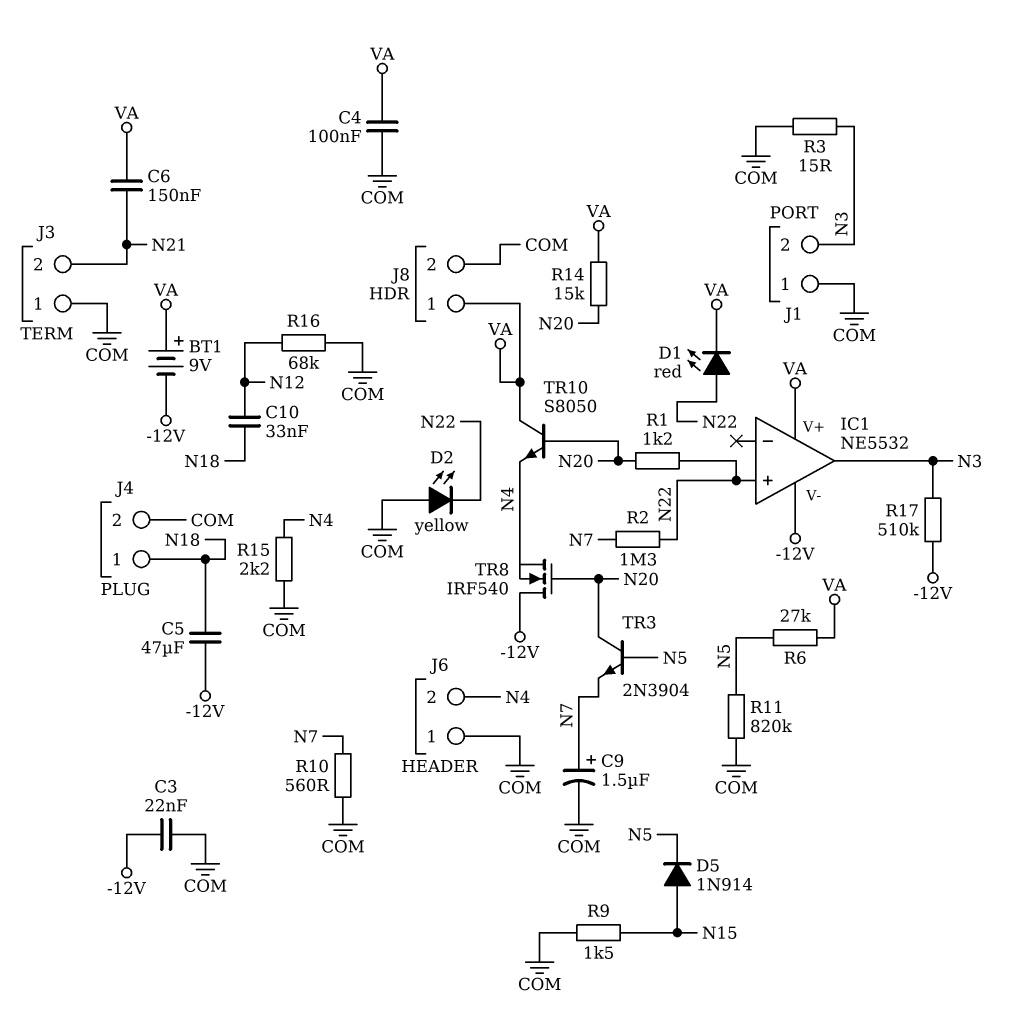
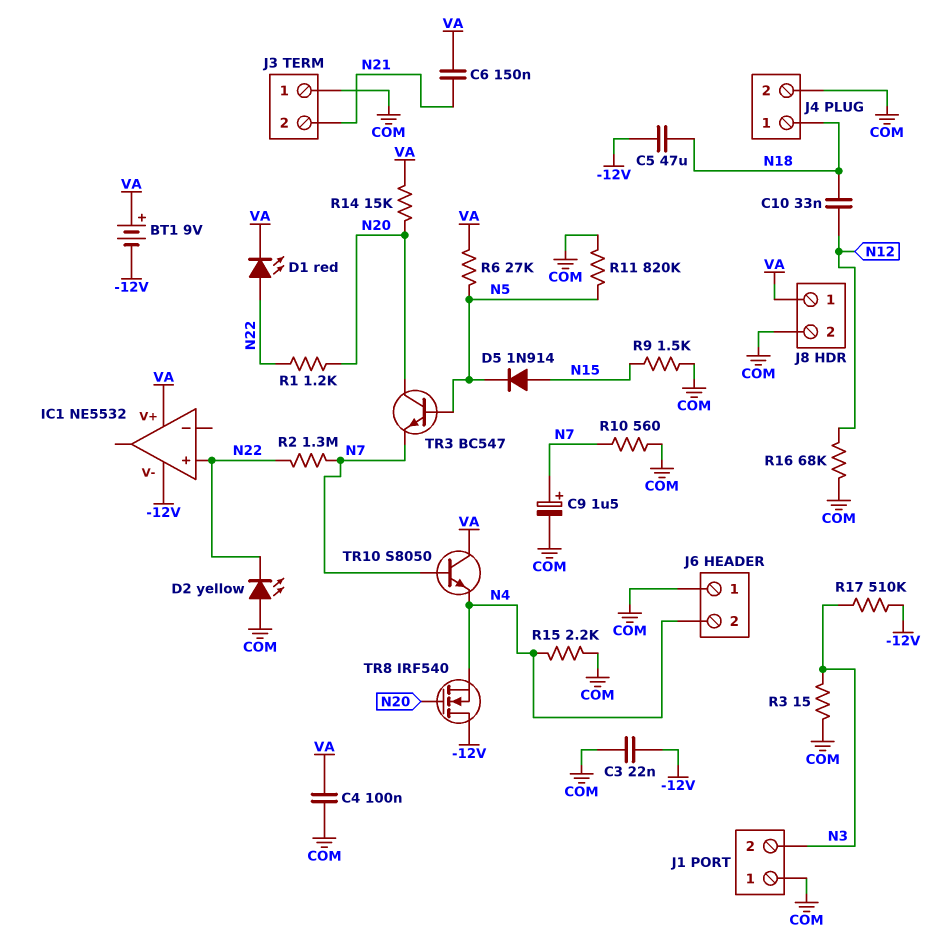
IC1 pin out: N3 -> none
TR3: NPN 2N3904 (B N5, C N20, E N7) -> NPN BC547 (B N5, C N20, E N7)
TR10: NPN S8050 (B N20, C VA, E N4) -> NPN S8050 (B N7, C VA, E N4)

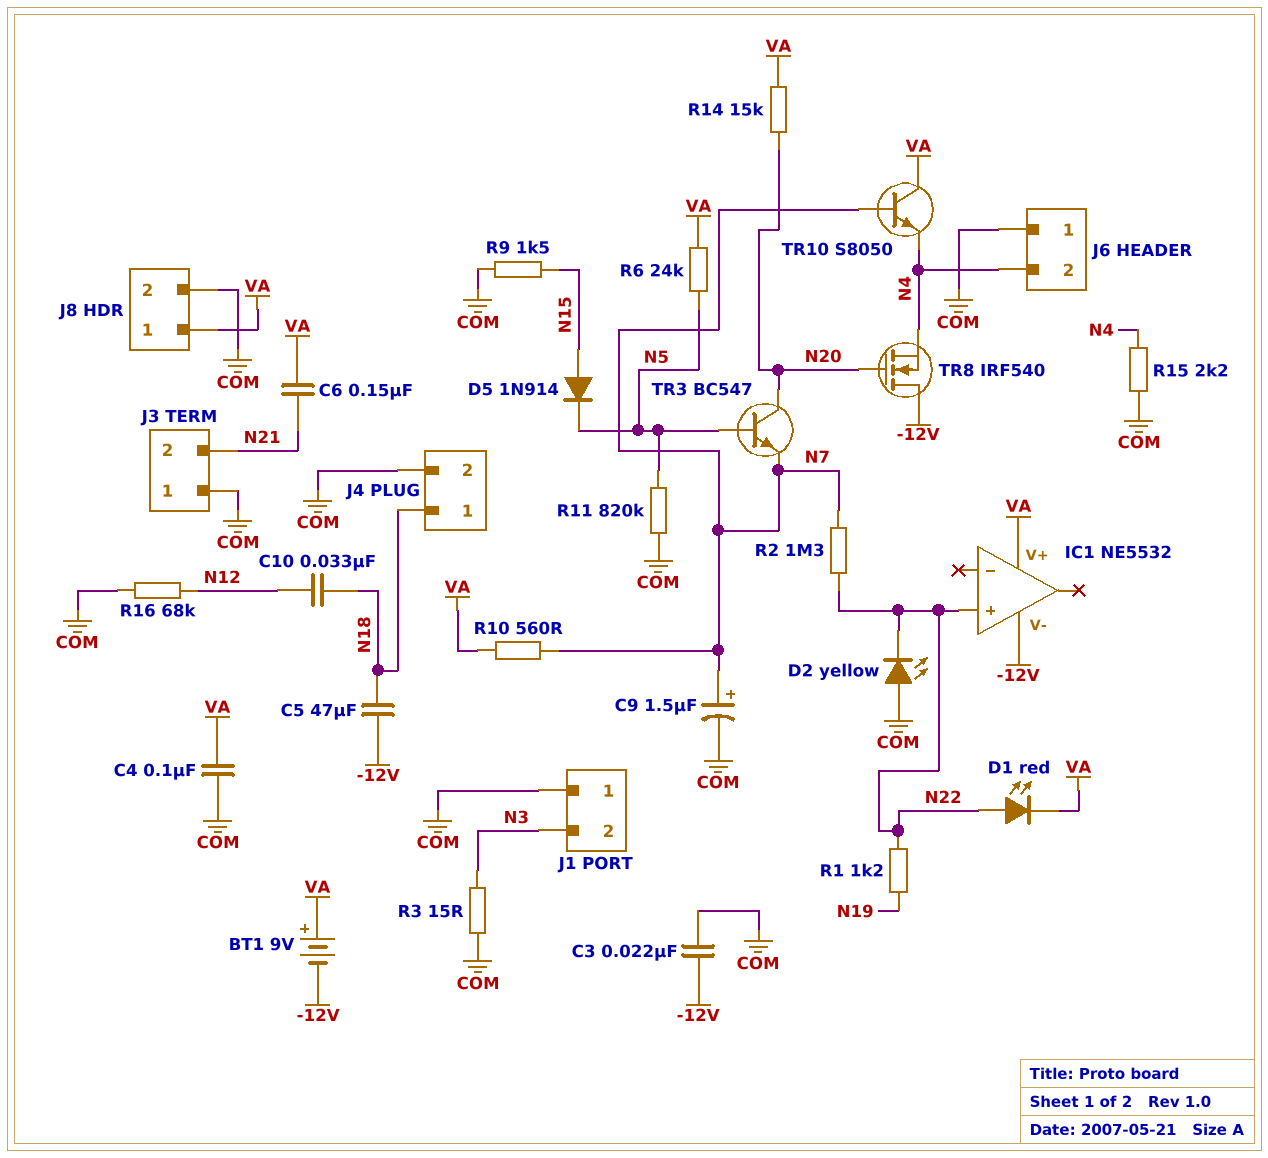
R1: 1.2k (N20, N22) -> 1.2k (N19, N22)
R6: 27k (N5, VA) -> 24k (N5, VA)
R10: 560 (COM, N7) -> 560 (N7, VA)
R17: 510k (-12V, N3) -> none

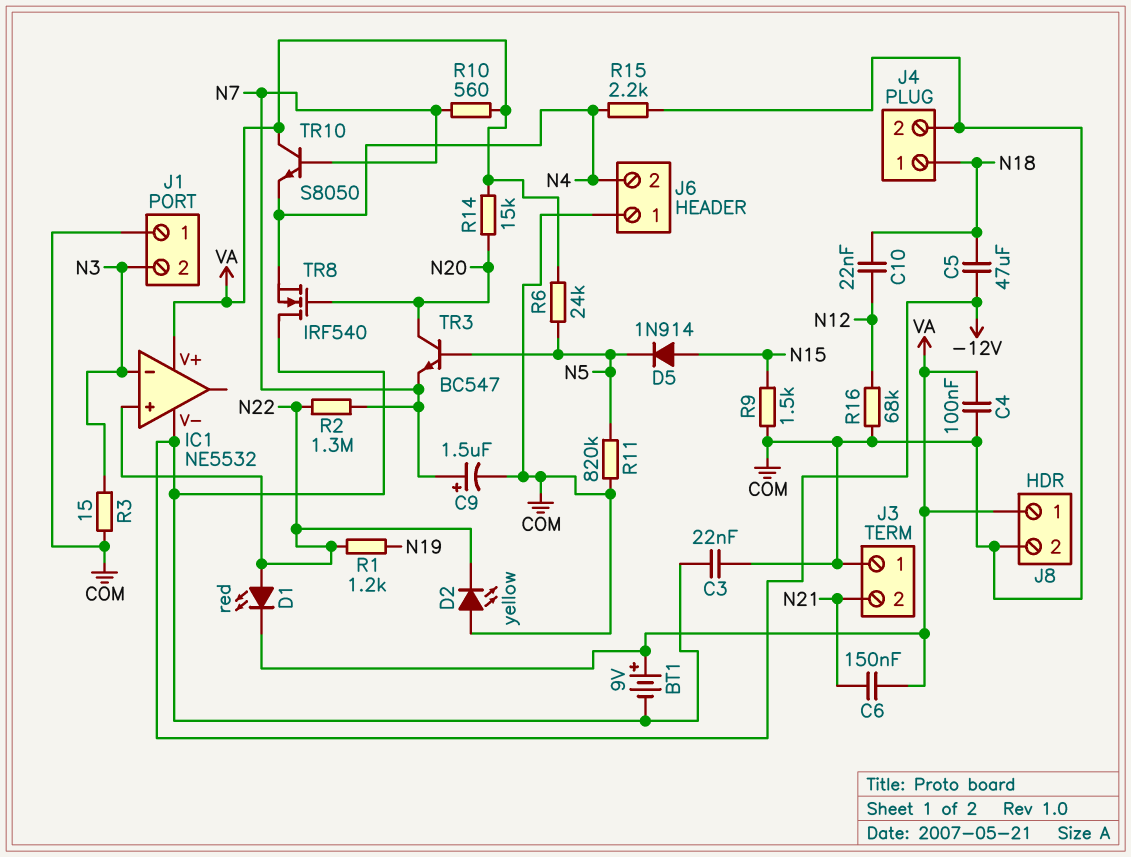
C10: 33nF (N12, N18) -> 22nF (N12, N18)
IC1 pin in-: none -> N3

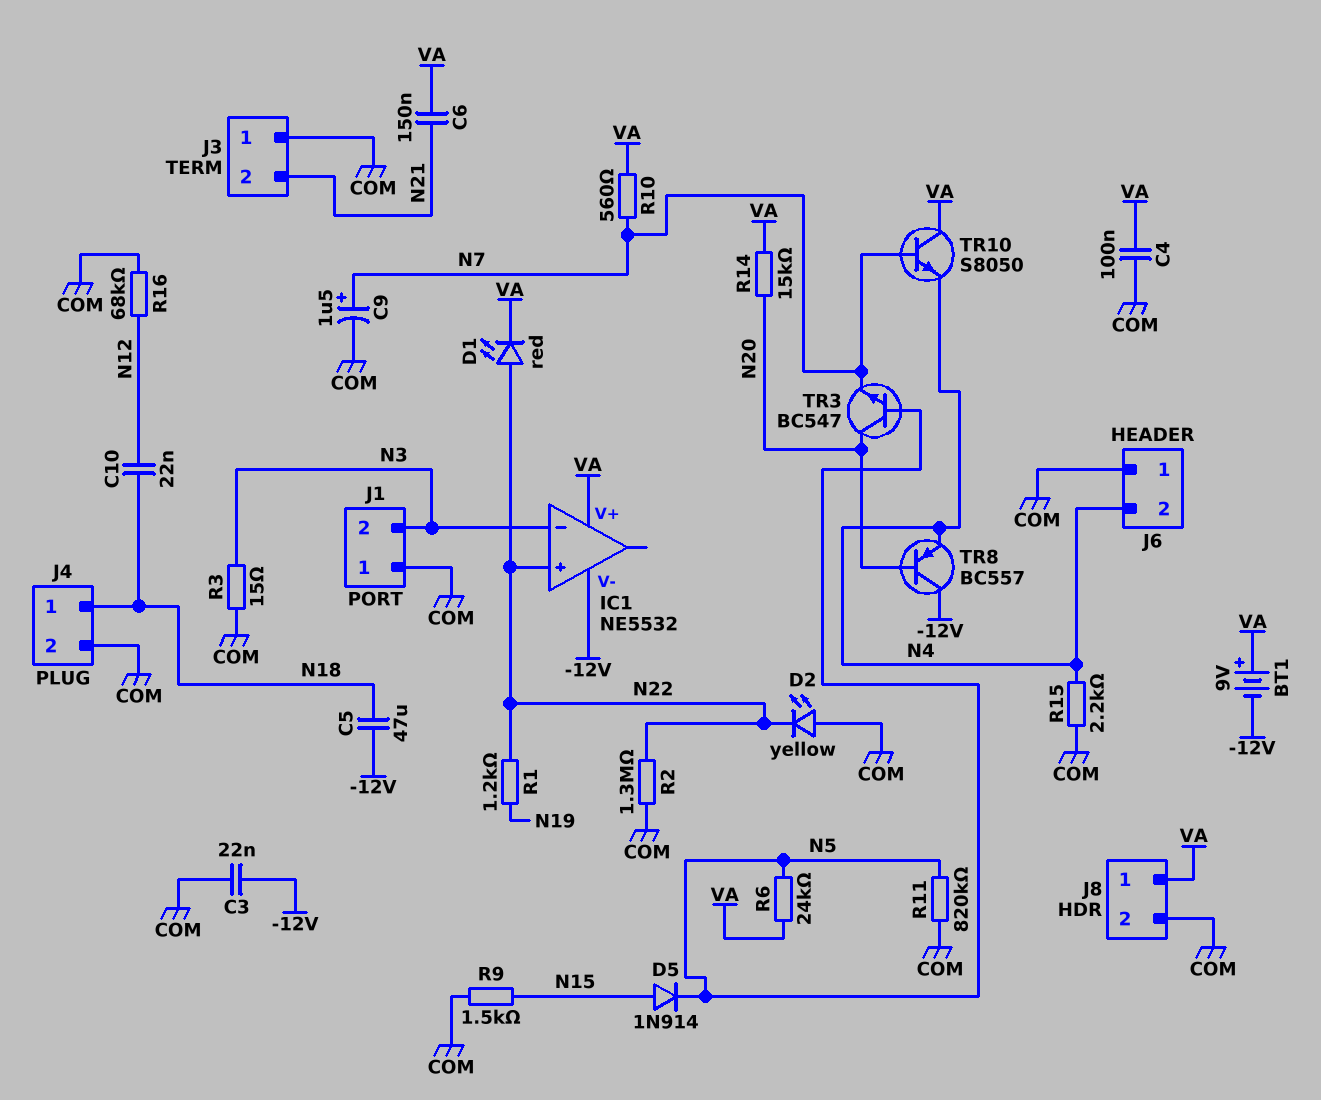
R2: 1.3M (N7, N22) -> 1.3M (COM, N22)
TR8: NMOS IRF540 (G N20, D -12V, S N4) -> PNP BC557 (B N20, C -12V, E N4)

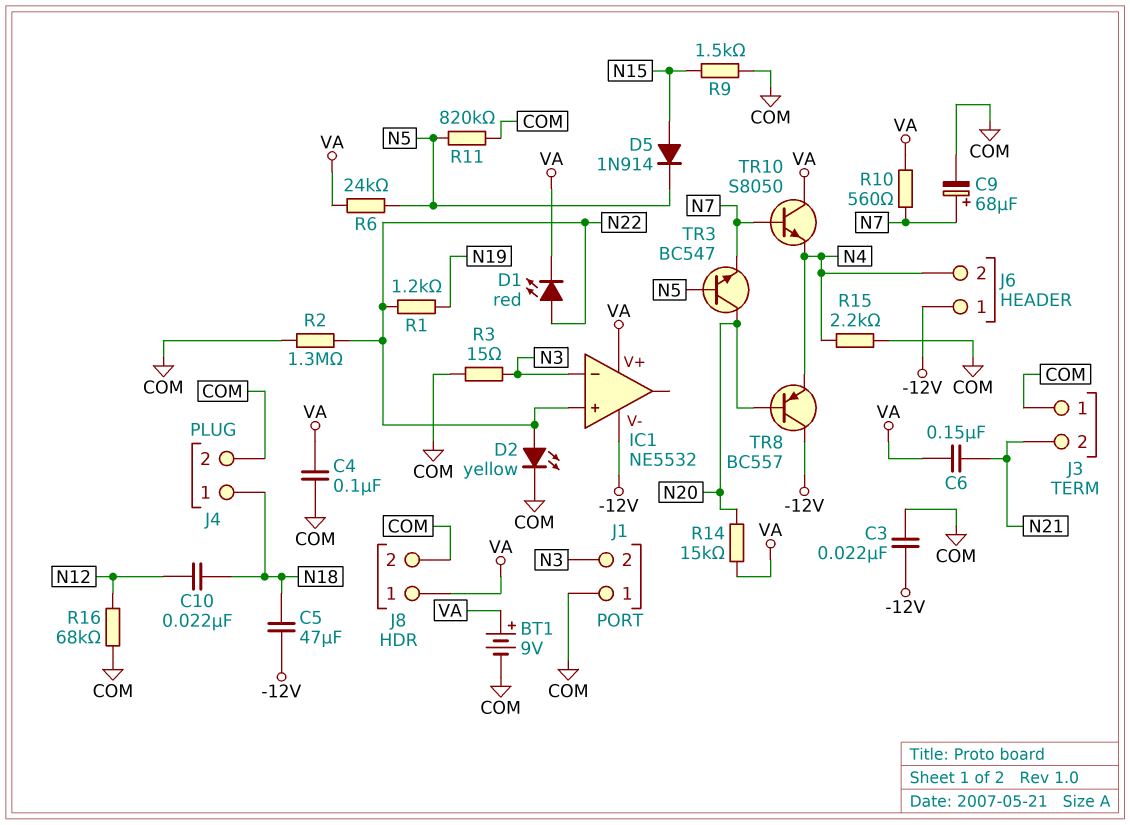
BT1: 9V (plus VA, minus -12V) -> 9V (plus VA, minus COM)
C9: 1.5uF (plus N7, minus COM) -> 68uF (plus N7, minus COM)
D2: LED yellow (A COM, K N22) -> LED yellow (A N22, K COM)
J6 pin 1: COM -> -12V

